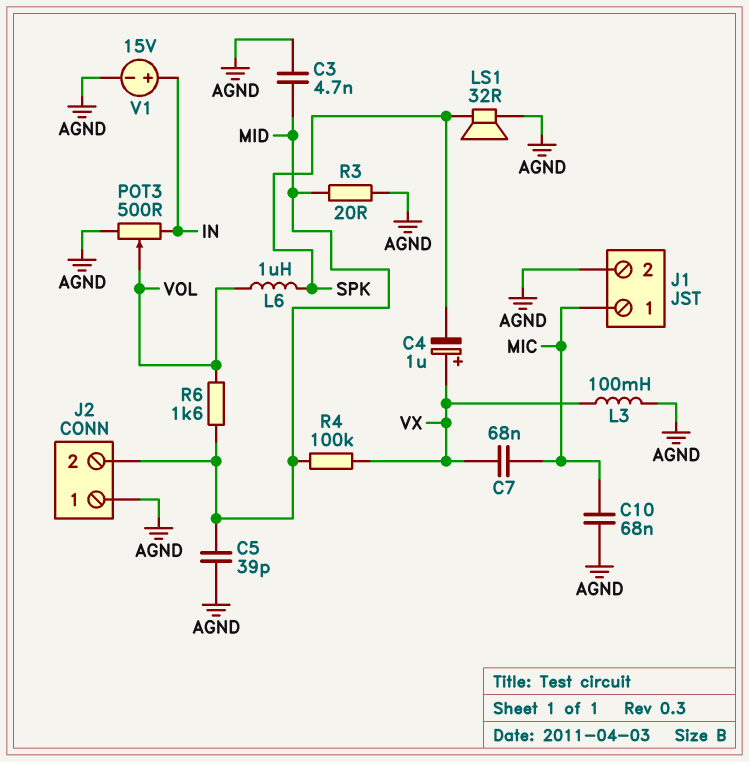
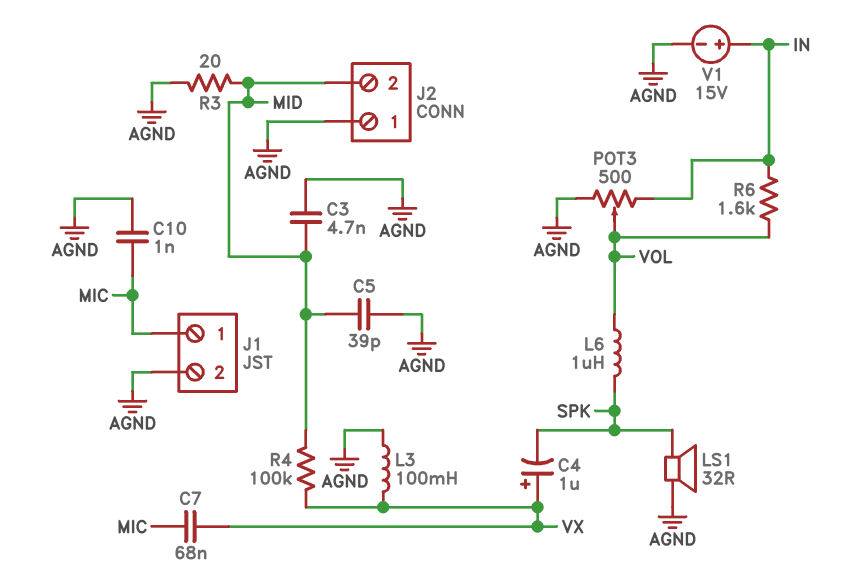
C10: 68nF (AGND, MIC) -> 1nF (AGND, MIC)
R6: 1.6k (MID, VOL) -> 1.6k (IN, VOL)

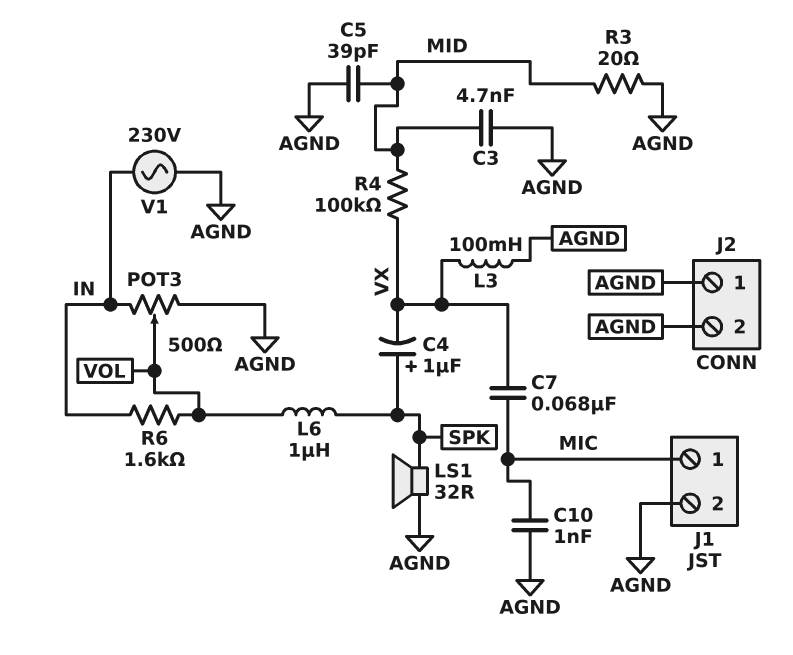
C4: 1uF (plus VX, minus SPK) -> 1uF (plus SPK, minus VX)
J2 pin 2: MID -> AGND
V1: 15V (plus IN, minus AGND) -> AC 230V (AGND, IN)

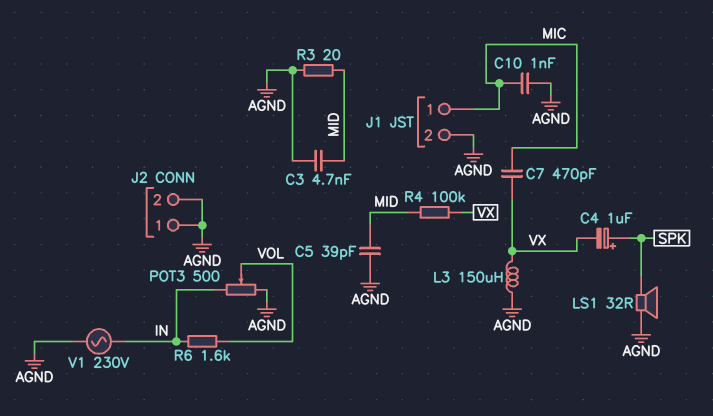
C7: 68nF (MIC, VX) -> 470pF (MIC, VX)
L3: 100mH (AGND, VX) -> 150uH (AGND, VX)
L6: 1uH (SPK, VOL) -> none

